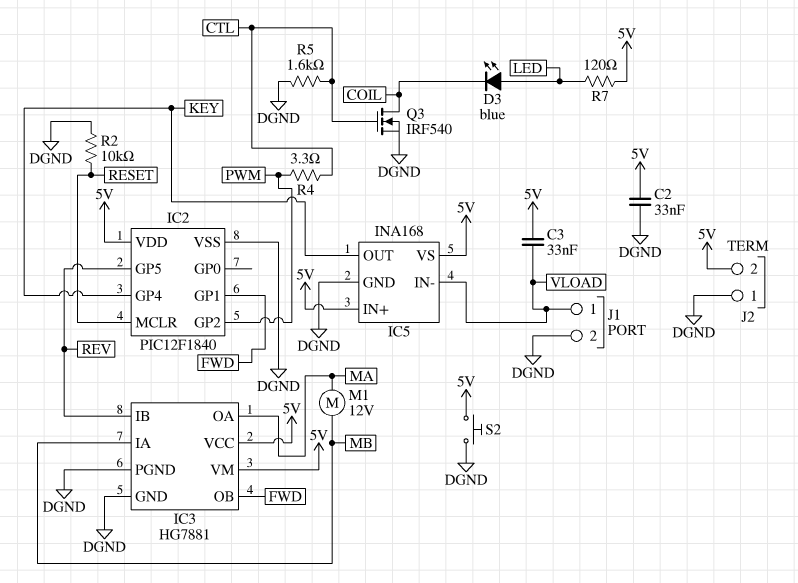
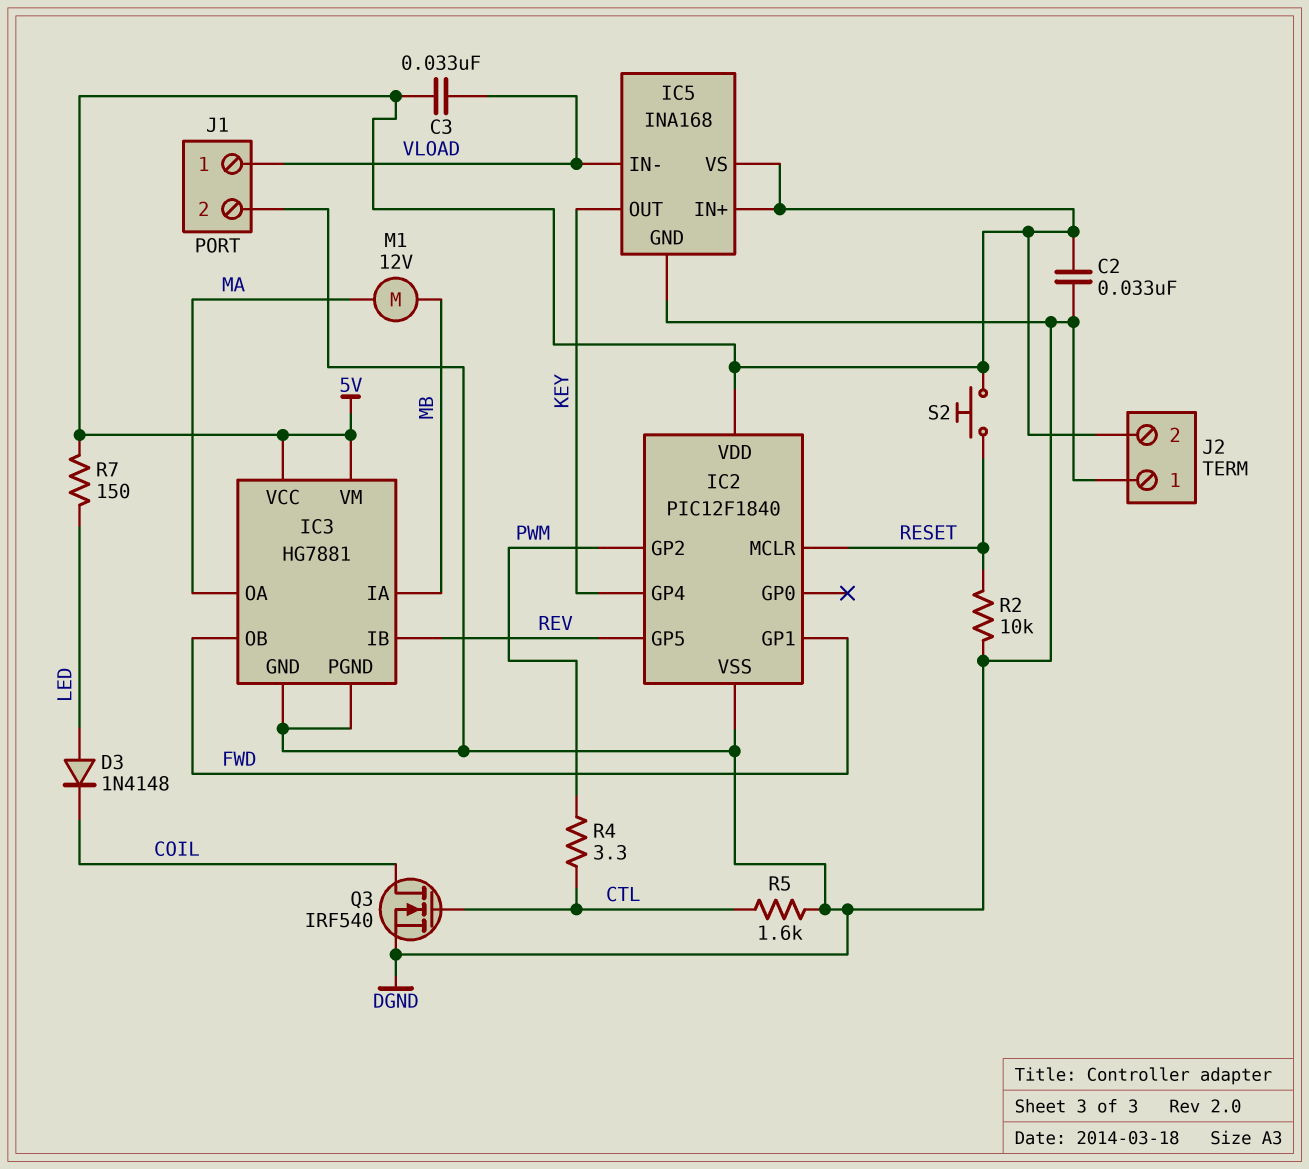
D3: LED blue (A LED, K COIL) -> diode 1N4148 (A LED, K COIL)
R7: 120 (5V, LED) -> 150 (5V, LED)
S2: button (5V, DGND) -> button (5V, RESET)

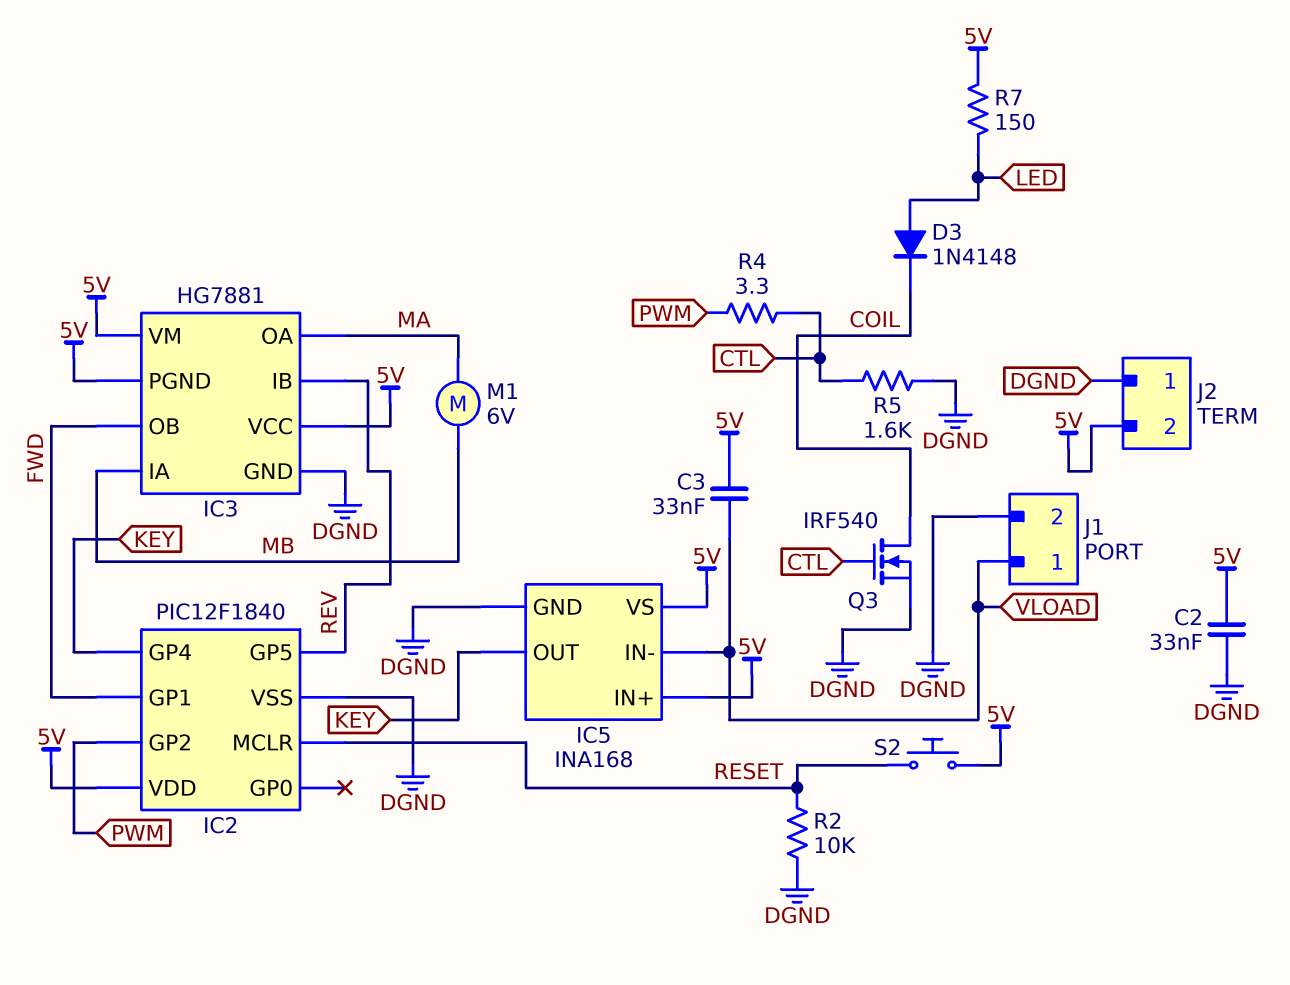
IC3 pin PGND: DGND -> 5V
M1: motor 12V (MA, MB) -> motor 6V (MA, MB)

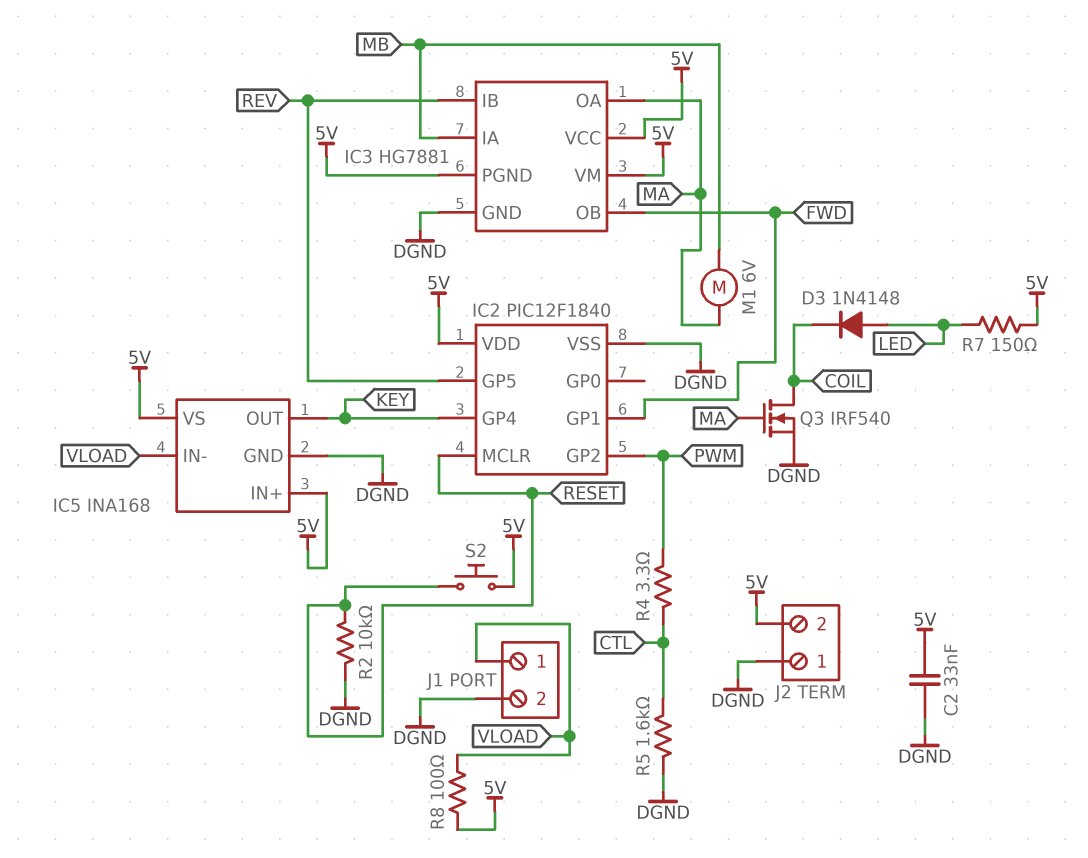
C3: 33nF (5V, VLOAD) -> none
Q3: NMOS IRF540 (G CTL, D COIL, S DGND) -> NMOS IRF540 (G MA, D COIL, S DGND)
R8: none -> 100 (5V, VLOAD)

